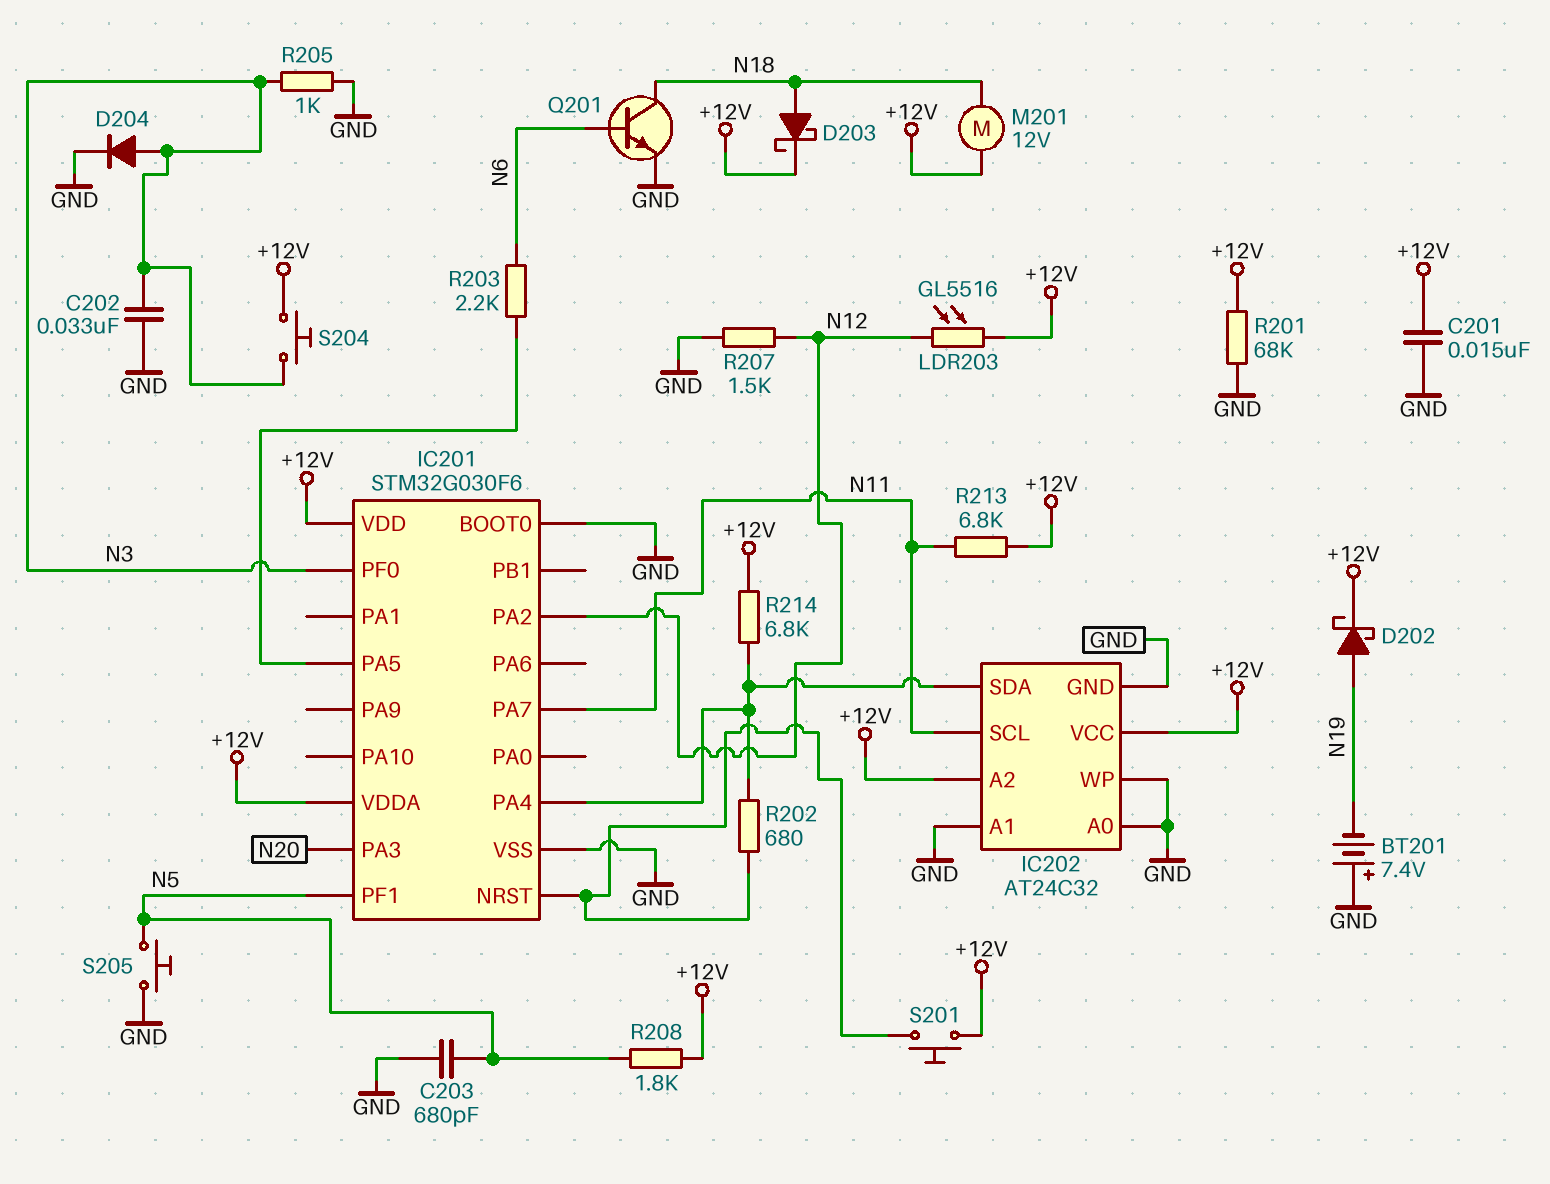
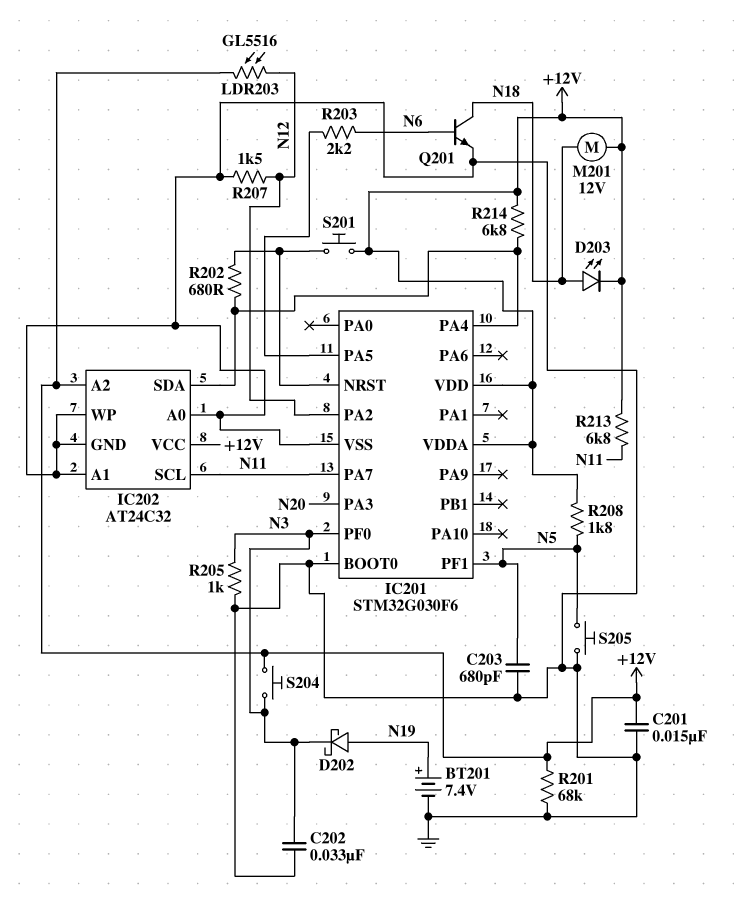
BT201: 7.4V (plus GND, minus N19) -> 7.4V (plus N19, minus GND)
D202: schottky (A N19, K +12V) -> schottky (A N19, K N3)
D203: schottky (A N18, K +12V) -> LED (A N18, K +12V)
D204: diode (A N3, K GND) -> none

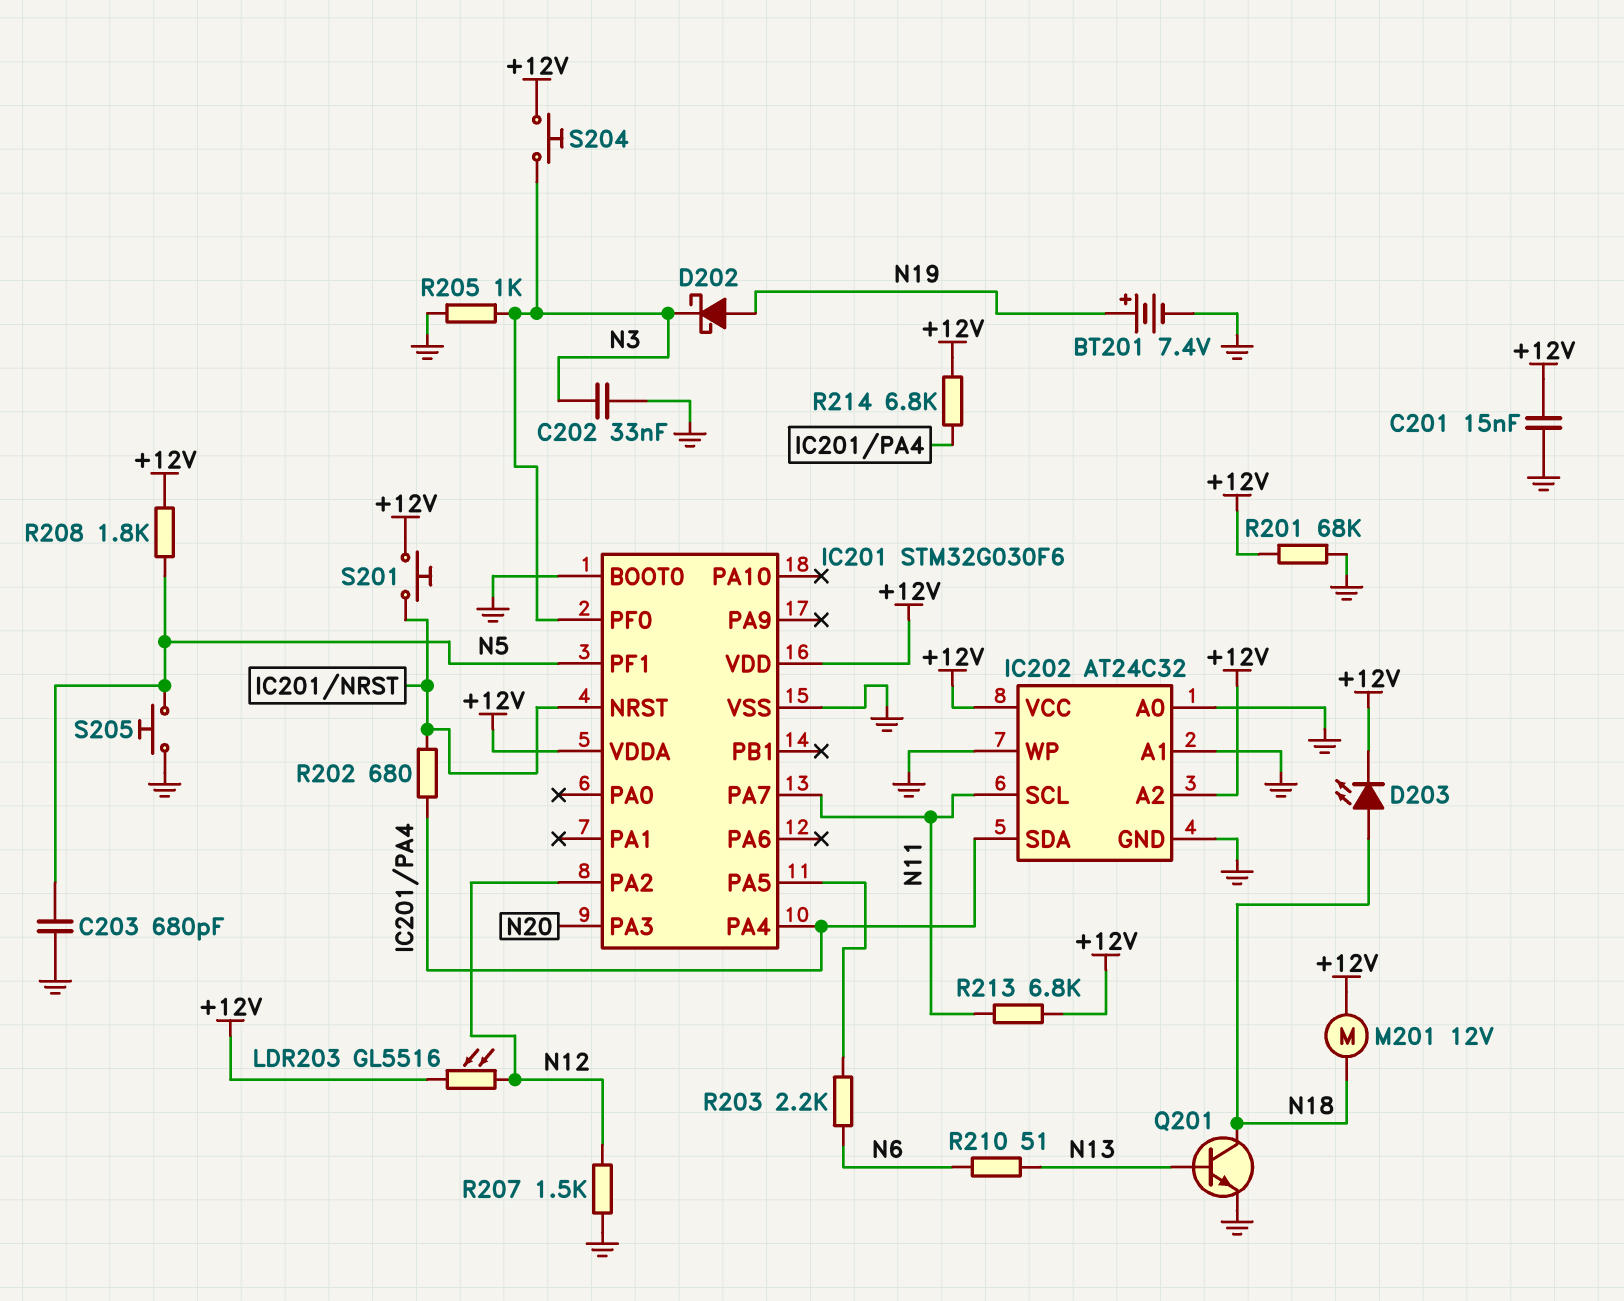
Q201: NPN (B N6, C N18, E GND) -> NPN (B N13, C N18, E GND)
R210: none -> 51 (N6, N13)

